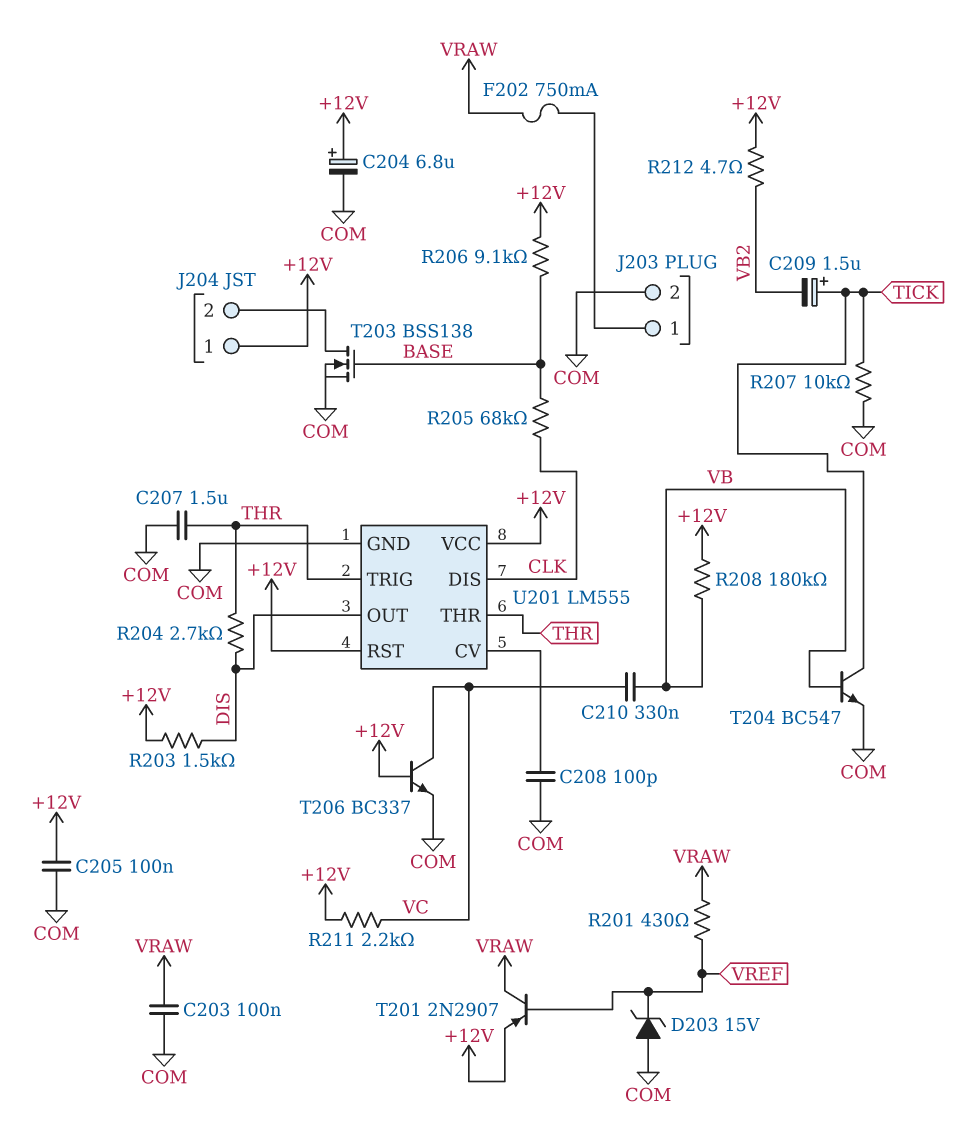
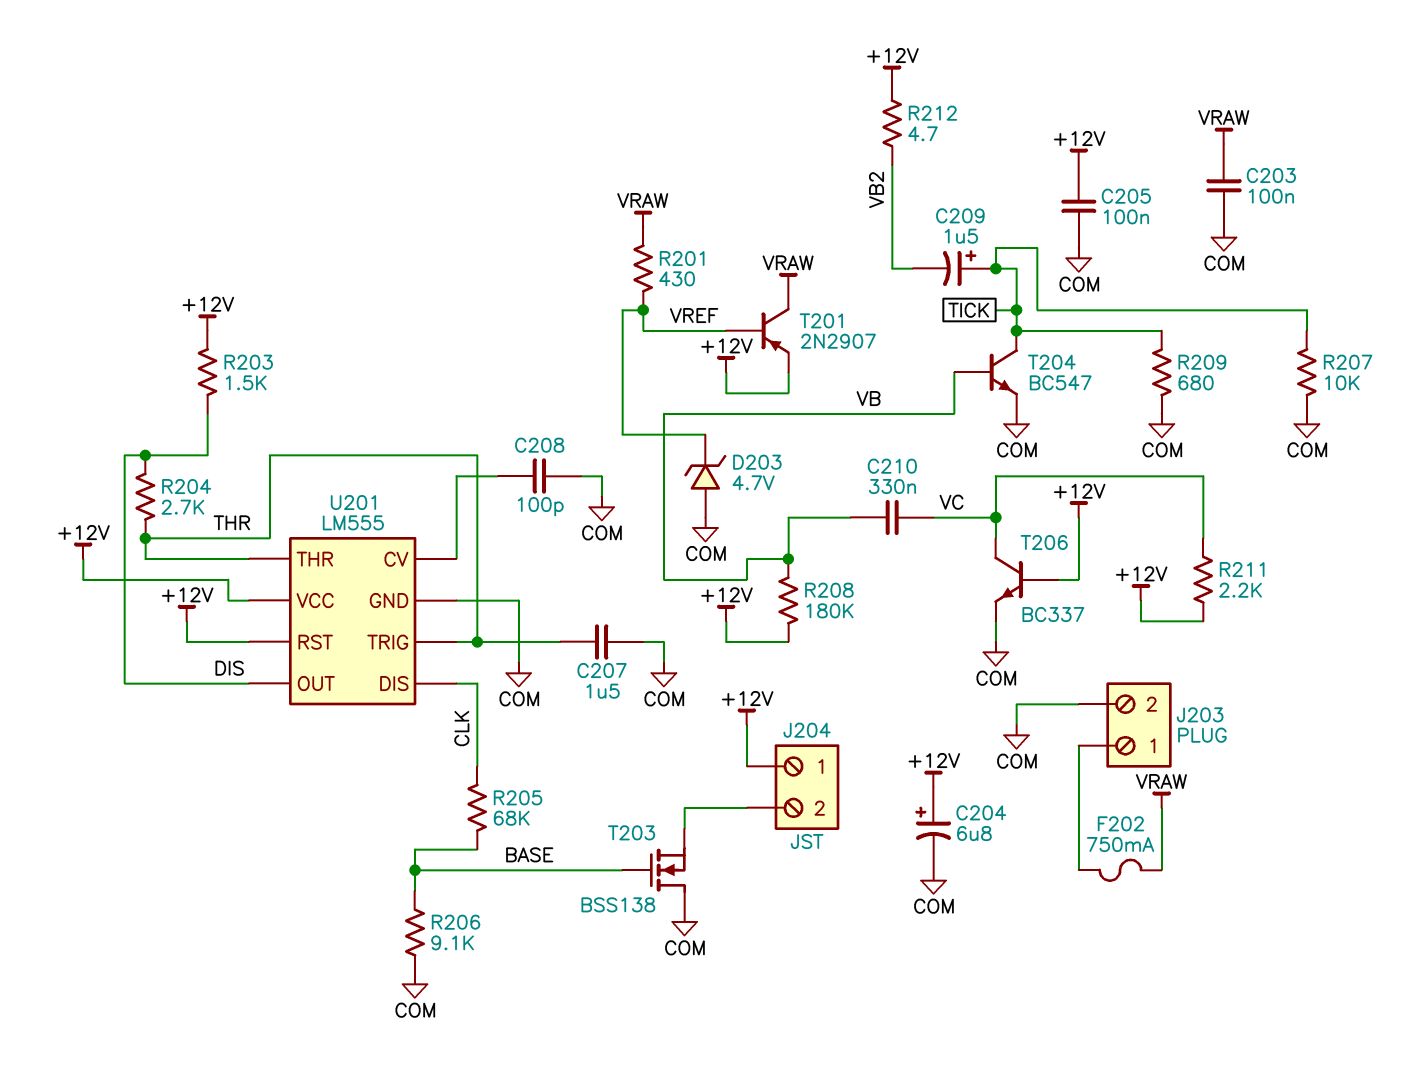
D203: zener 15V (A COM, K VREF) -> zener 4.7V (A COM, K VREF)
R206: 9.1k (+12V, BASE) -> 9.1k (BASE, COM)
R209: none -> 680 (COM, TICK)
T203: NMOS BSS138 (G BASE, D J204/2, S COM) -> NMOS BSS138 (G BASE, D COM, S J204/2)

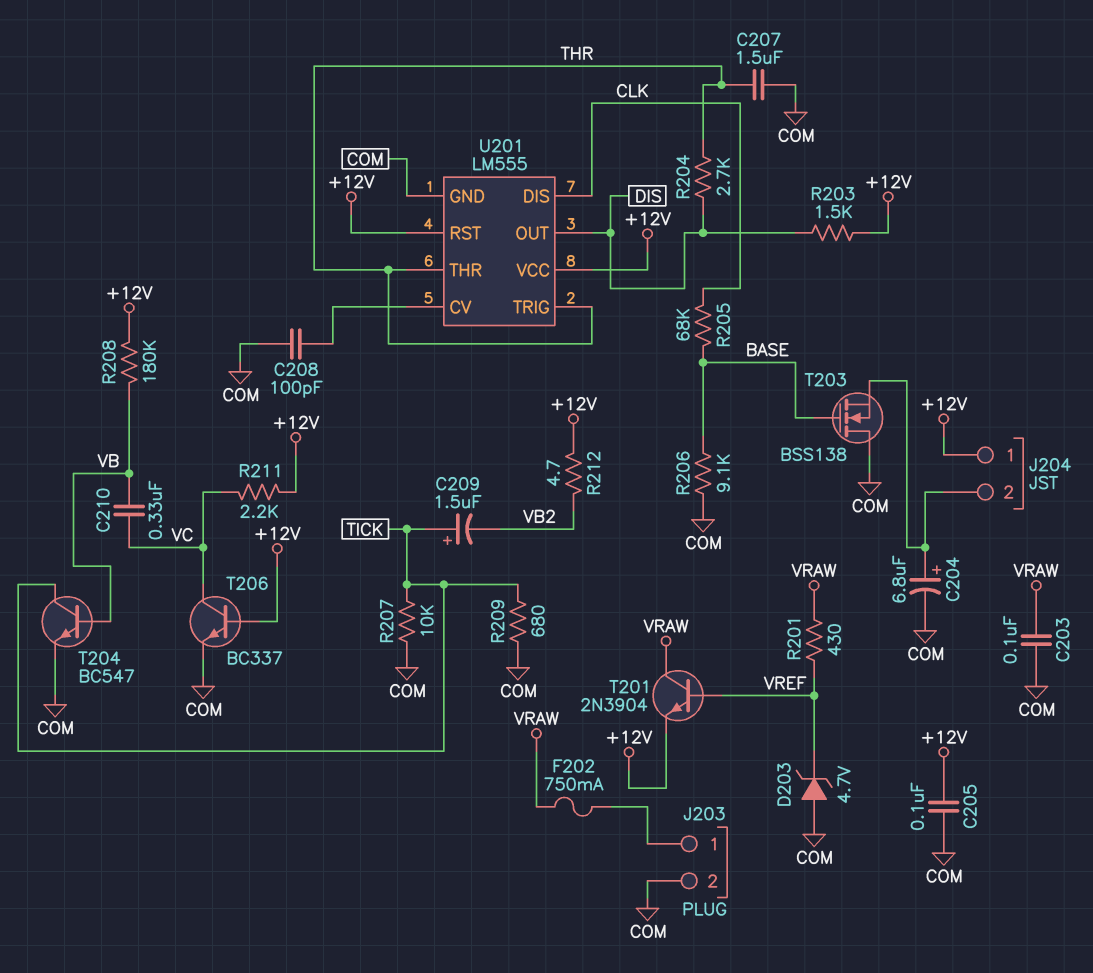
C204: 6.8uF (plus +12V, minus COM) -> 6.8uF (plus J204/2, minus COM)
T201: PNP 2N2907 (B VREF, C VRAW, E +12V) -> NPN 2N3904 (B VREF, C VRAW, E +12V)

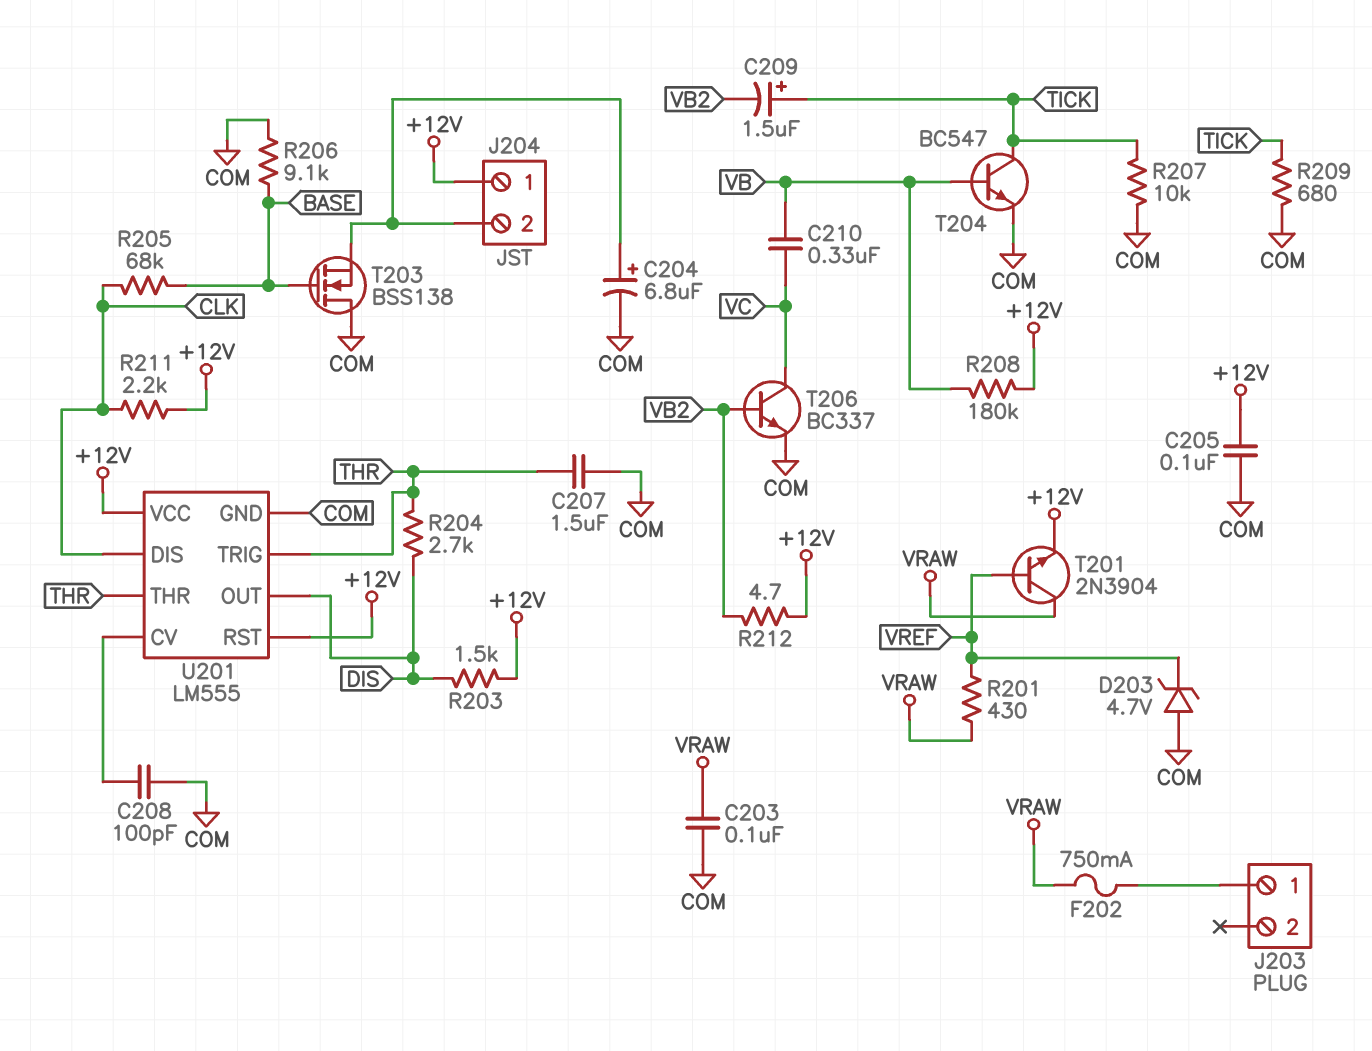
J203 pin 2: COM -> none
R211: 2.2k (+12V, VC) -> 2.2k (+12V, CLK)
T206: NPN BC337 (B +12V, C VC, E COM) -> NPN BC337 (B VB2, C VC, E COM)

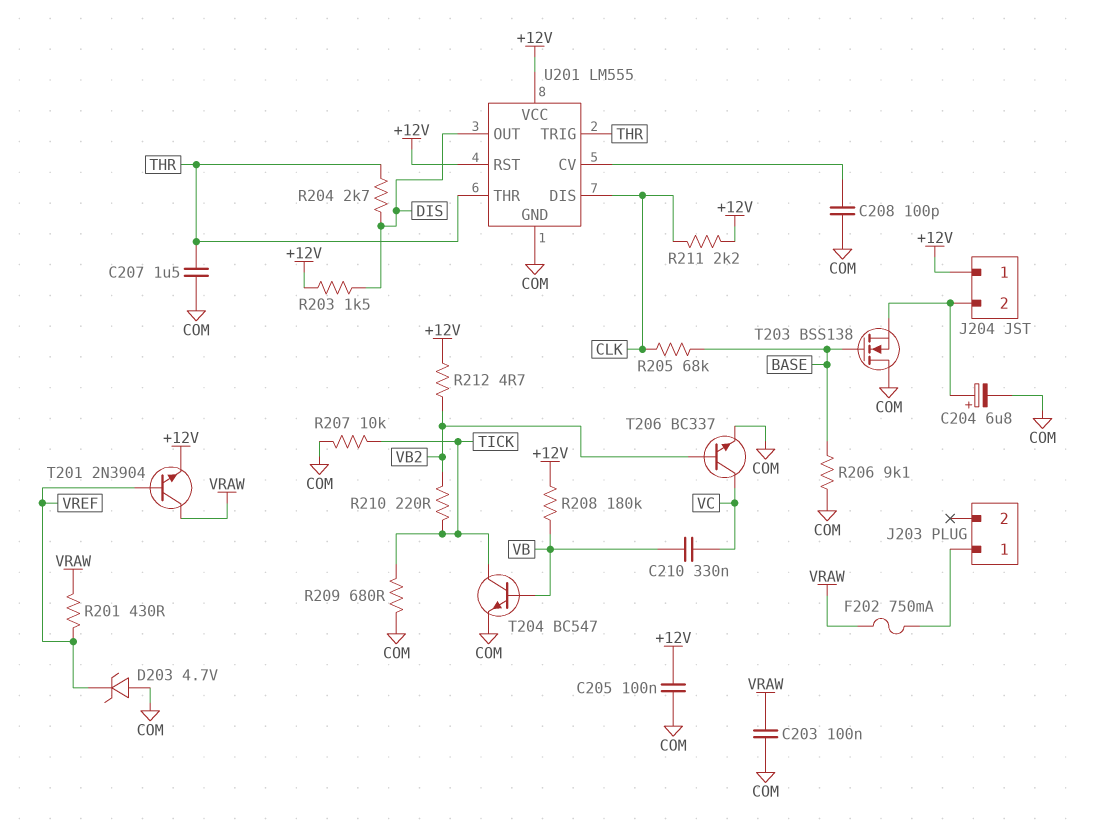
C209: 1.5uF (plus TICK, minus VB2) -> none
R210: none -> 220 (TICK, VB2)

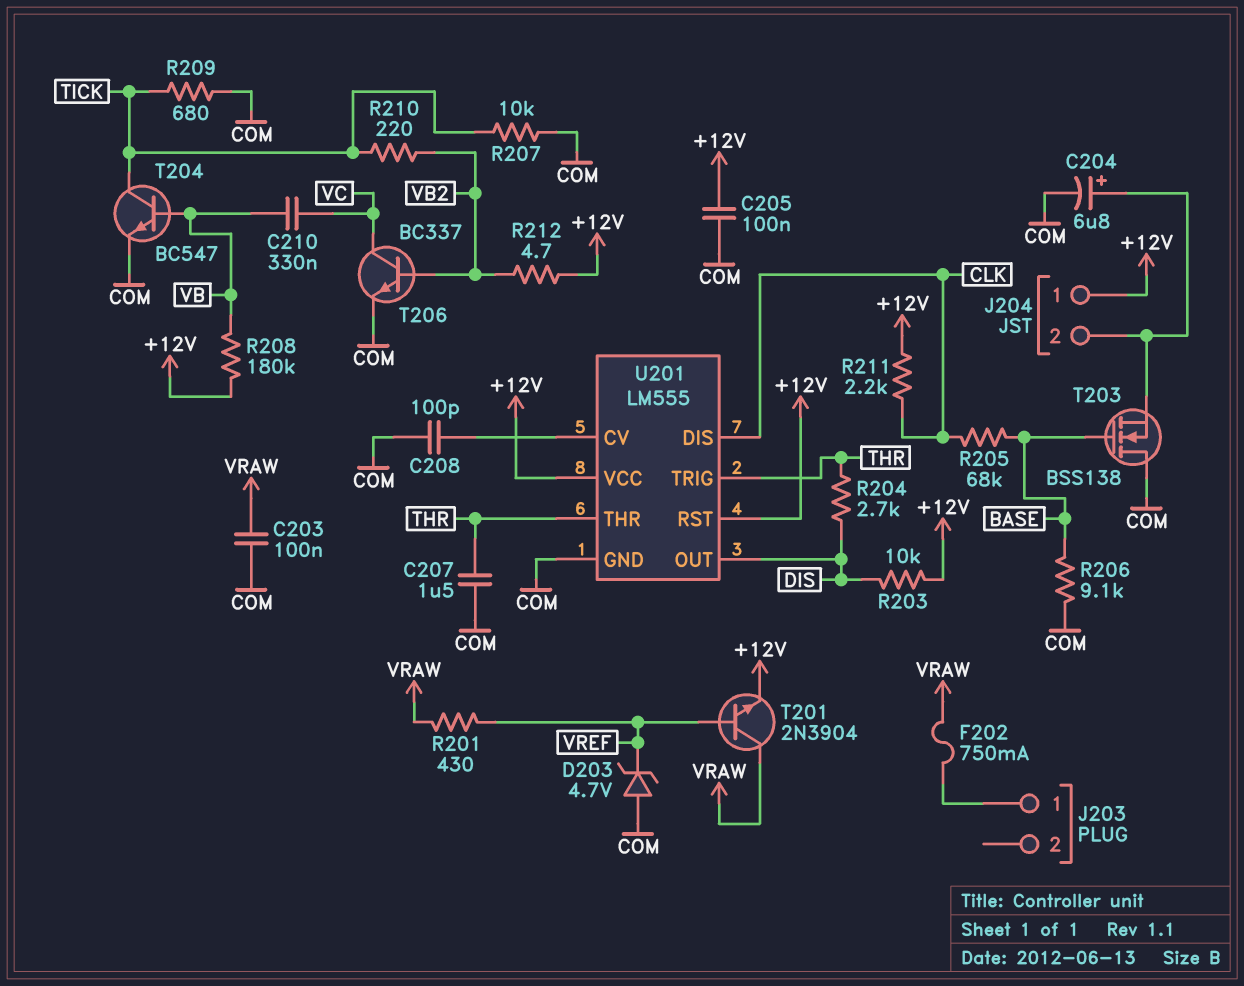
R203: 1.5k (+12V, DIS) -> 10k (+12V, DIS)

